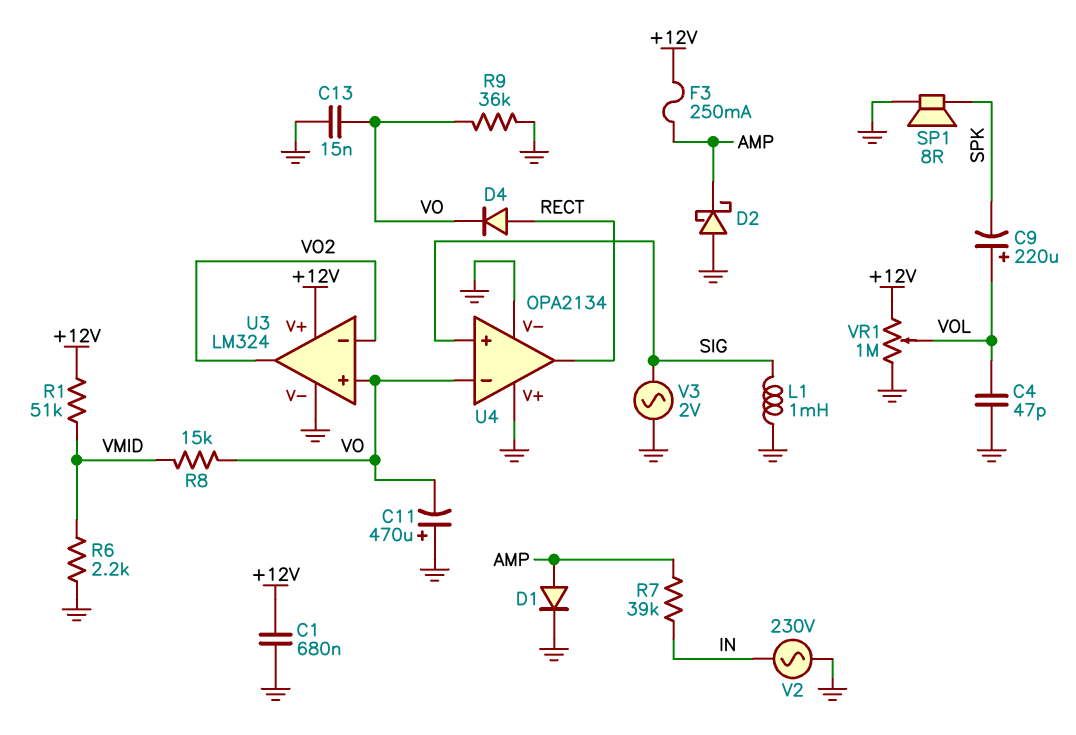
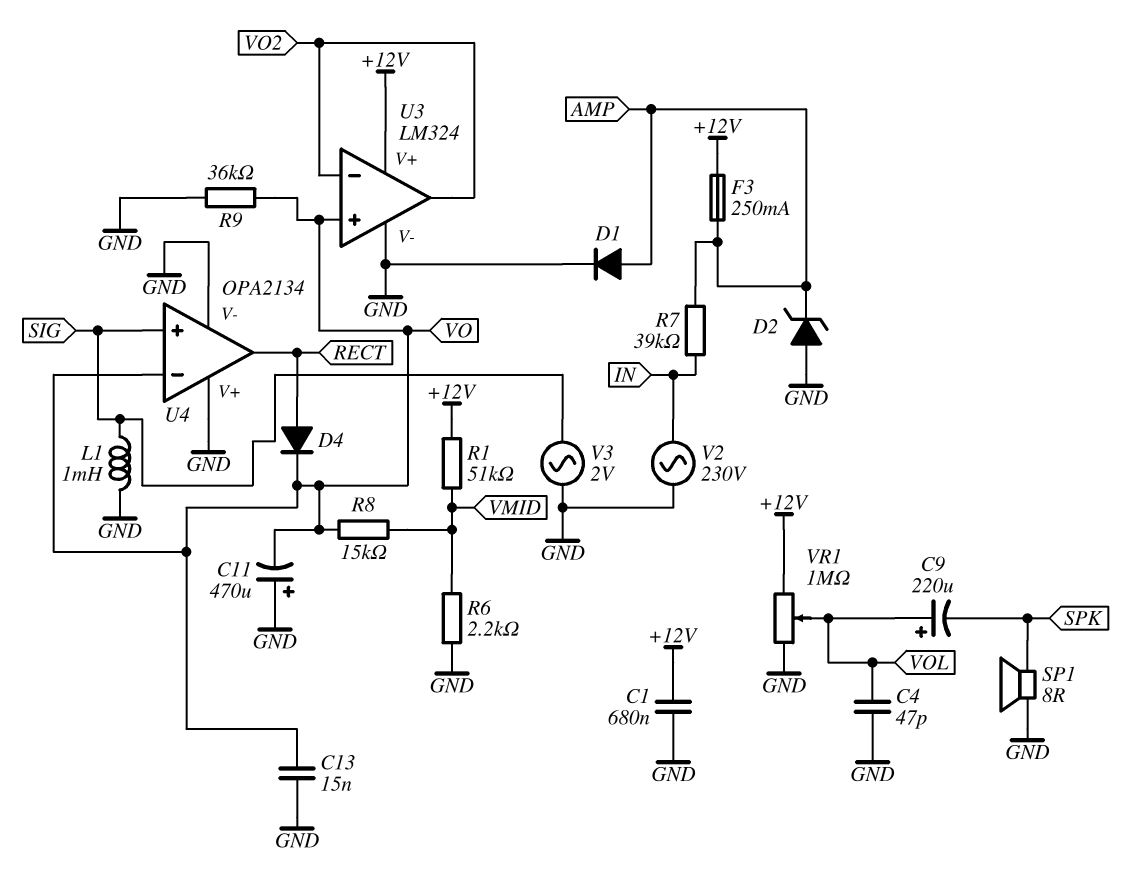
D2: schottky (A GND, K AMP) -> zener (A GND, K AMP)

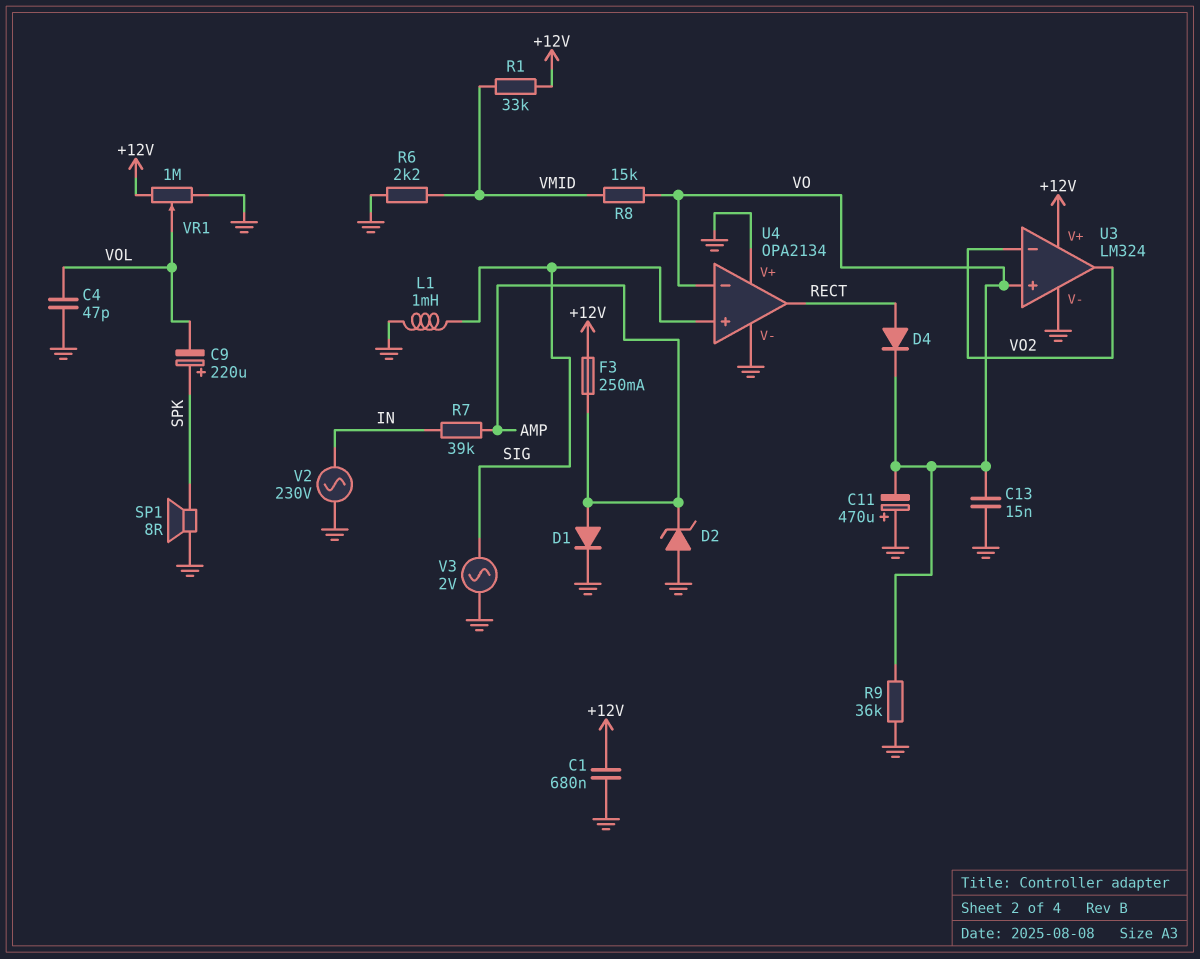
C9: 220uF (plus VOL, minus SPK) -> 220uF (plus SPK, minus VOL)
R1: 51k (+12V, VMID) -> 33k (+12V, VMID)

